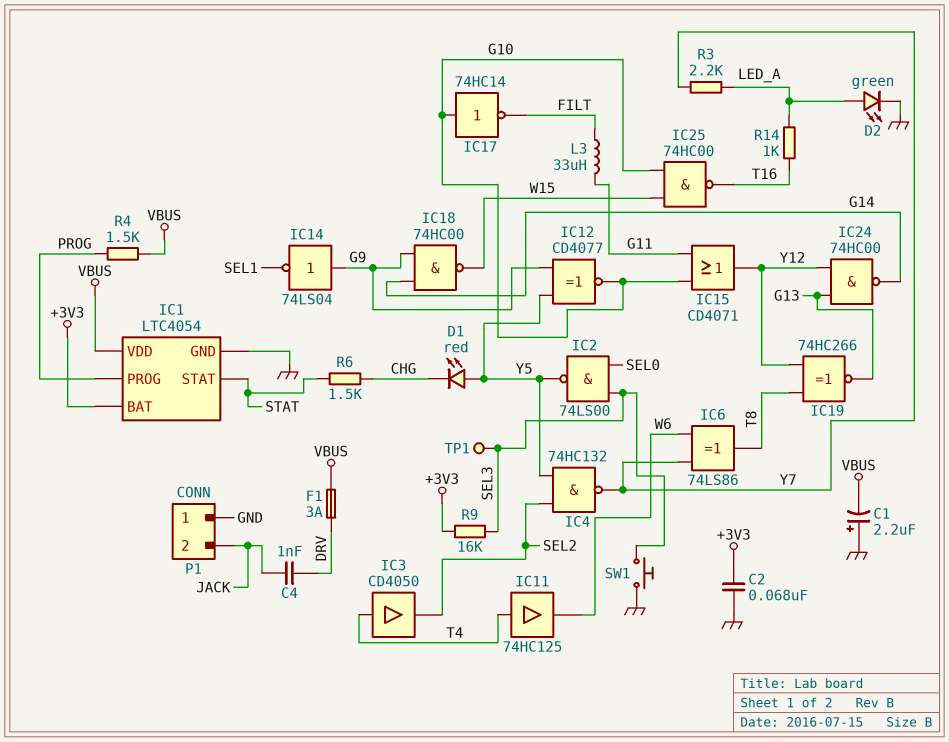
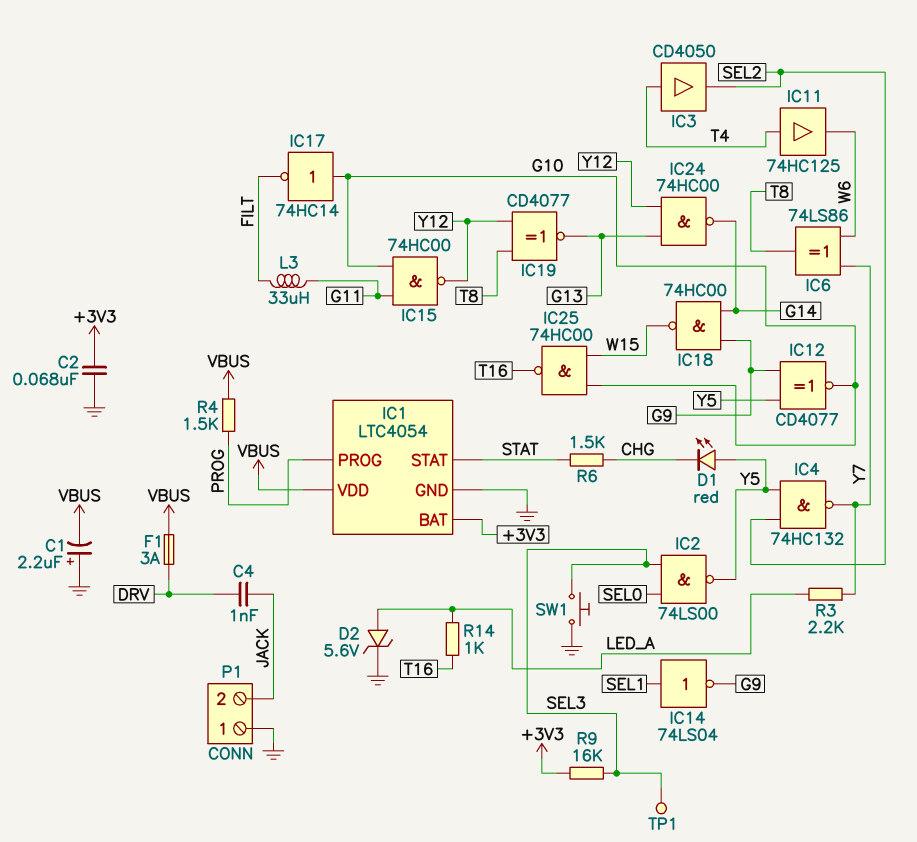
D2: LED green (A LED_A, K GND) -> zener 5.6V (A LED_A, K GND)
IC14: NOT 74LS04 (in G9, out SEL1) -> NOT 74LS04 (in SEL1, out G9)
IC15: OR CD4071 (in G10, in G11, out Y12) -> NAND 74HC00 (in G10, in G11, out Y12)
IC19: XNOR 74HC266 (in T8, in Y12, out G13) -> XNOR CD4077 (in T8, in Y12, out G13)

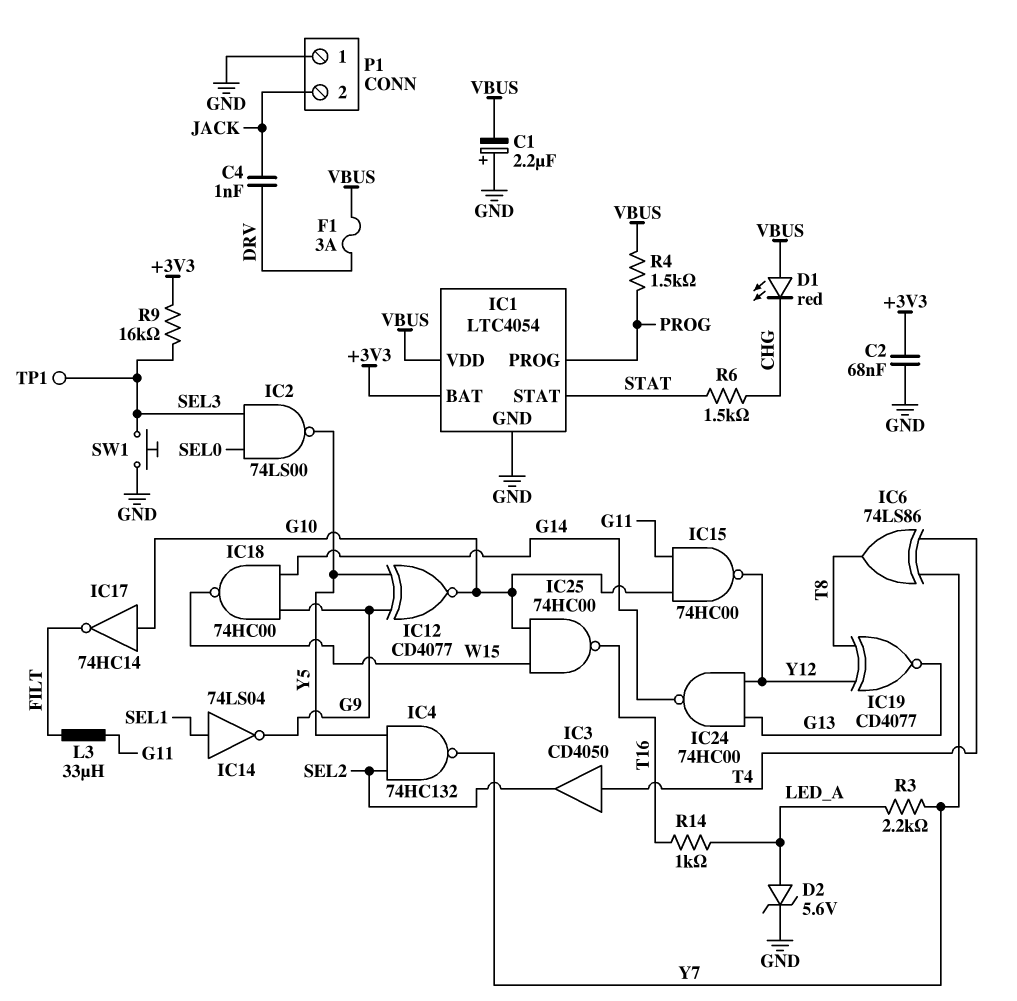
D1: LED red (A Y5, K CHG) -> LED red (A VBUS, K CHG)
IC6: XOR 74LS86 (in W6, in Y7, out T8) -> XOR 74LS86 (in T4, in Y7, out T8)
IC11: buffer 74HC125 (in T4, out W6) -> none

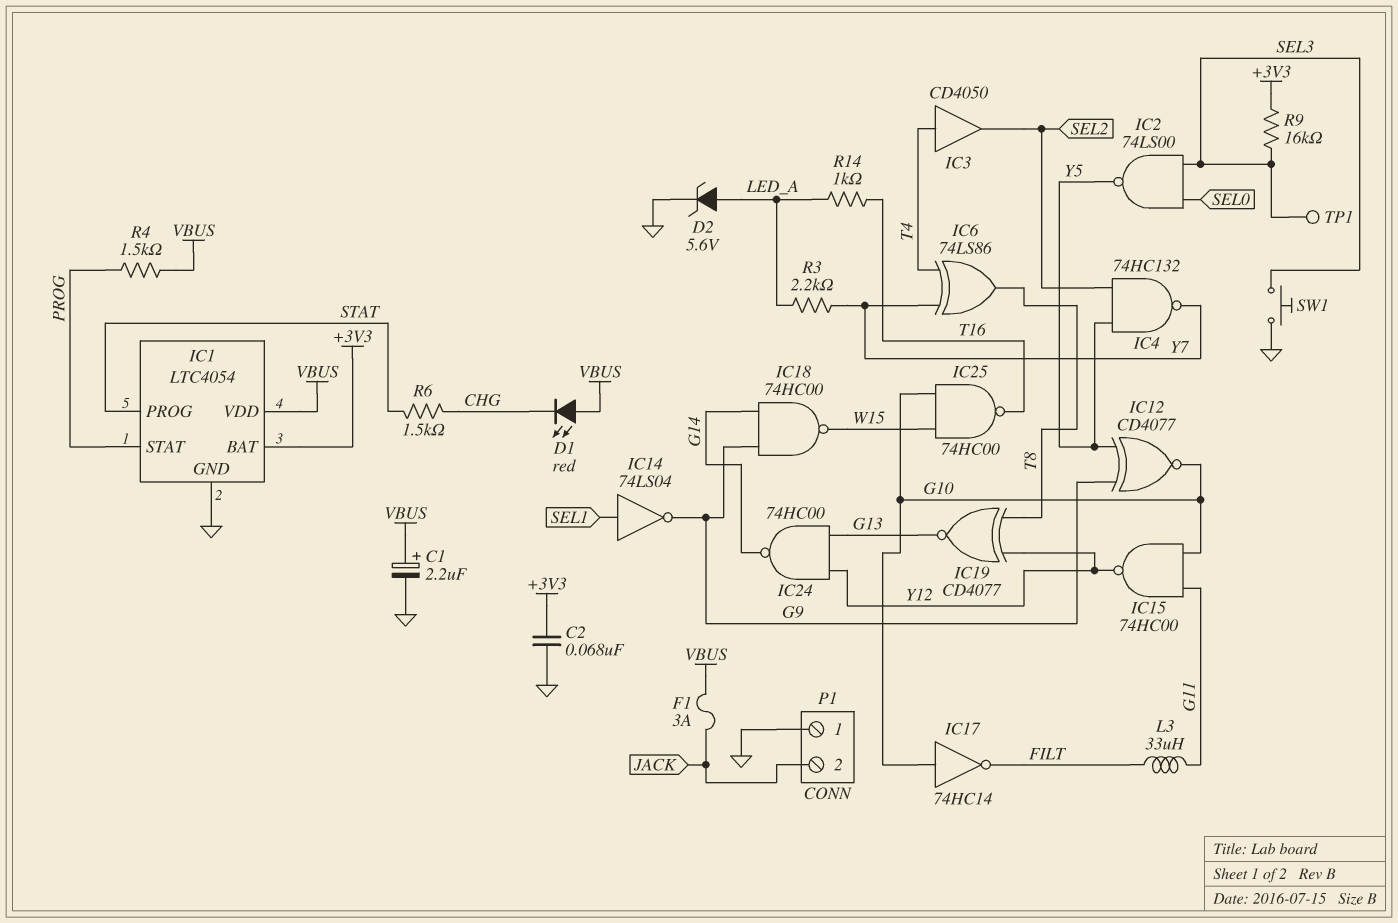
C1: 2.2uF (plus GND, minus VBUS) -> 2.2uF (plus VBUS, minus GND)
C4: 1nF (DRV, JACK) -> none
F1: 3A (DRV, VBUS) -> 3A (JACK, VBUS)
IC1 pin PROG: PROG -> STAT
IC1 pin STAT: STAT -> PROG

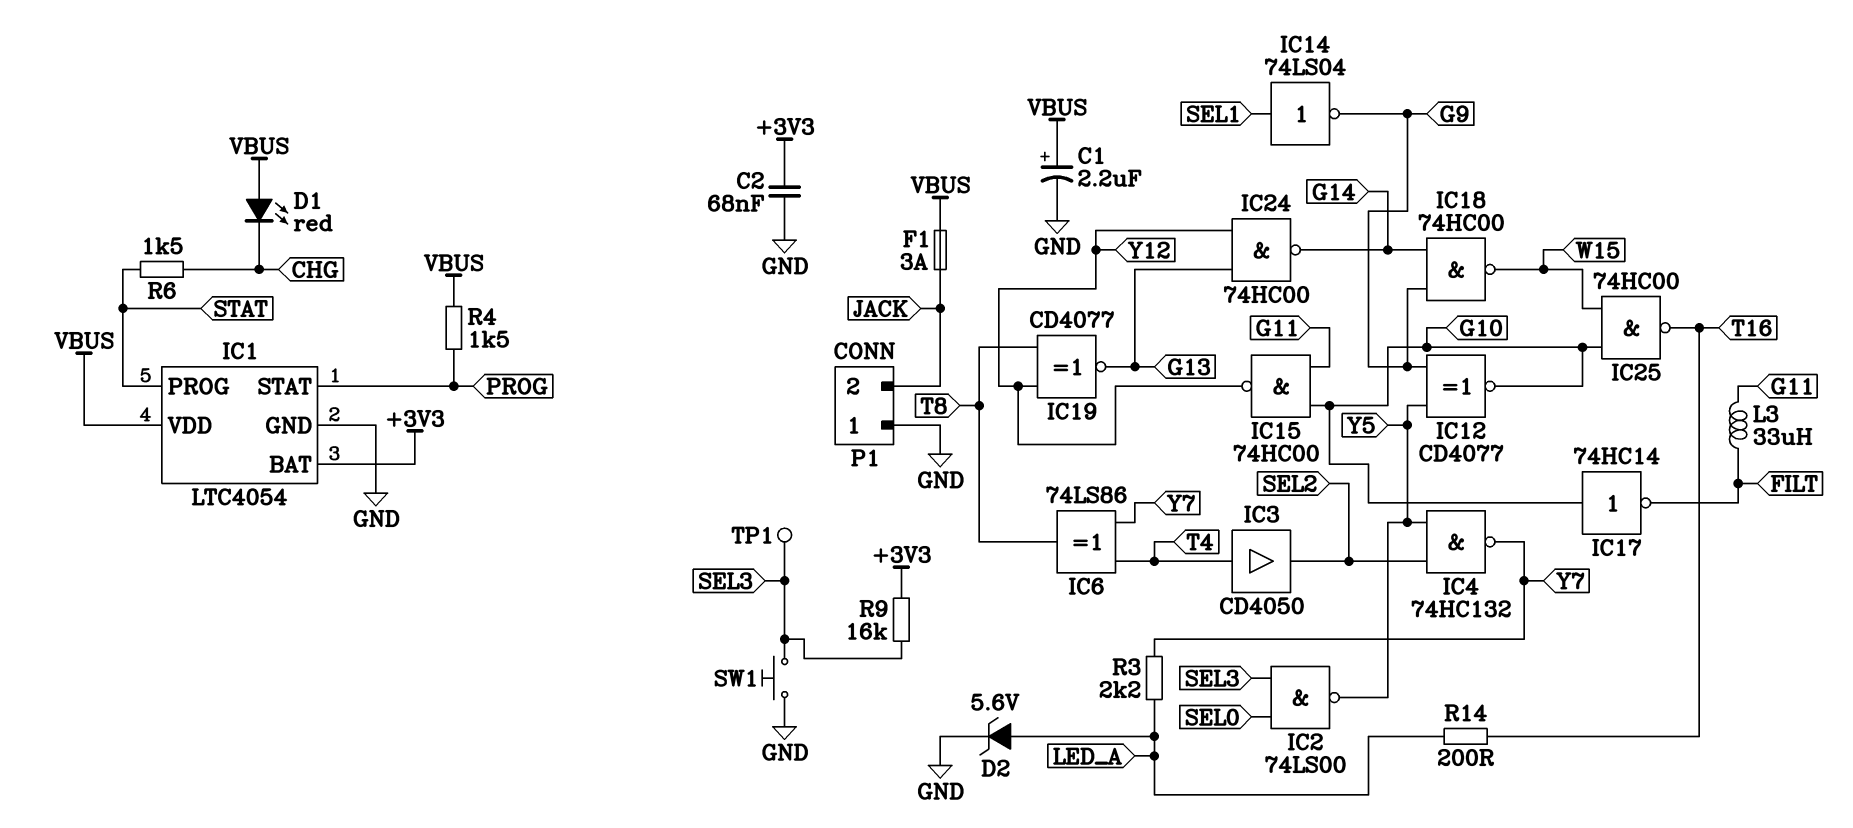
R14: 1k (LED_A, T16) -> 200 (LED_A, T16)

